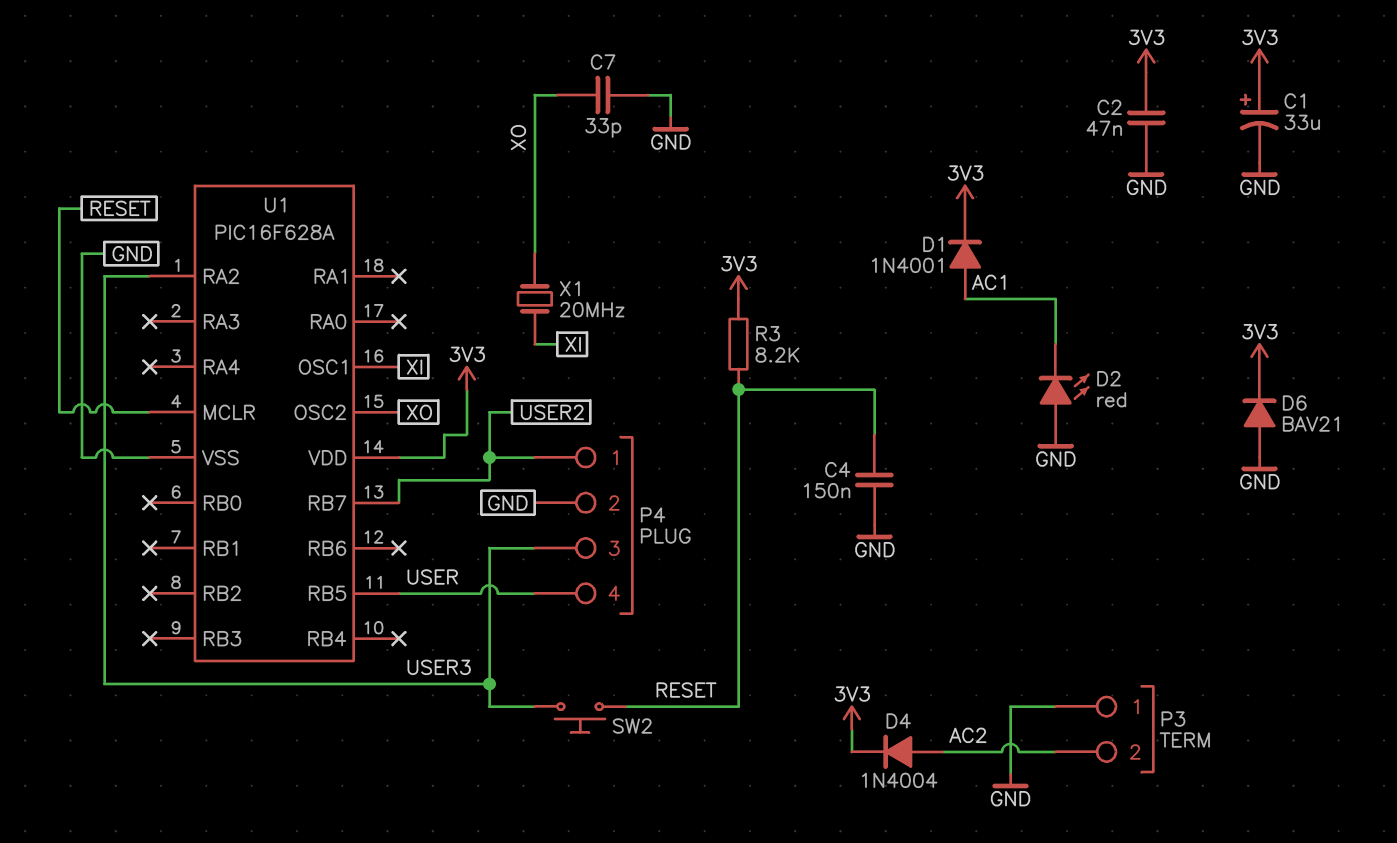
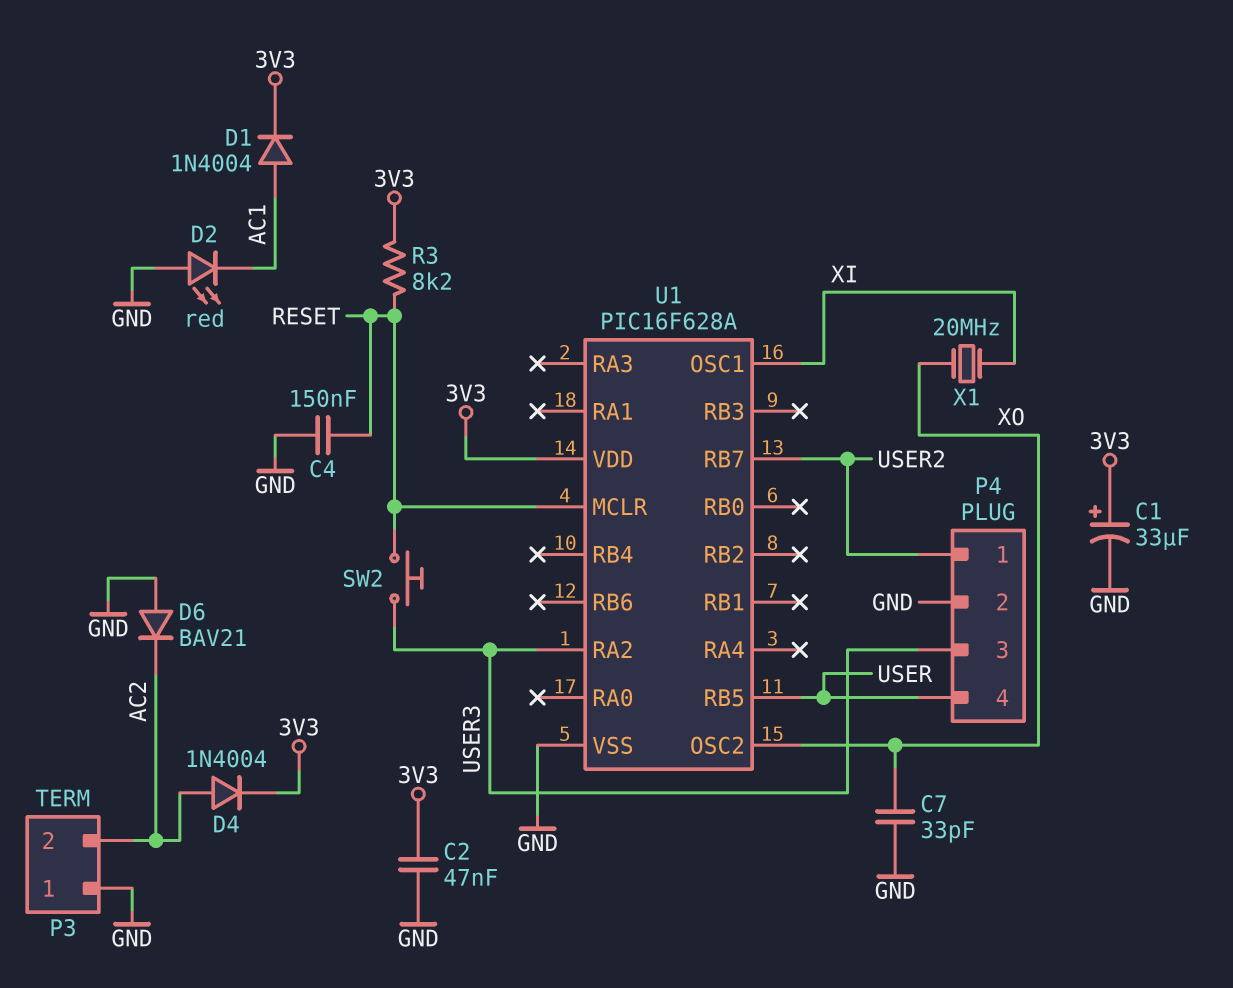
D1: diode 1N4001 (A AC1, K 3V3) -> diode 1N4004 (A AC1, K 3V3)
D6: diode BAV21 (A GND, K 3V3) -> diode BAV21 (A GND, K AC2)

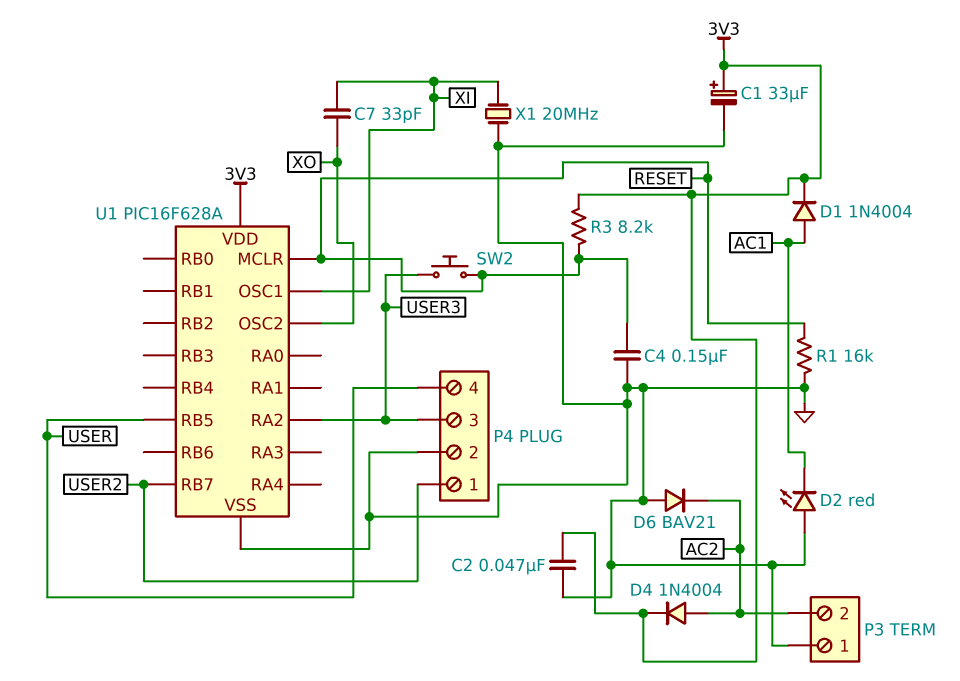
C7: 33pF (GND, XO) -> 33pF (XI, XO)
R1: none -> 16k (GND, RESET)
X1: 20MHz (XI, XO) -> 20MHz (GND, XI)

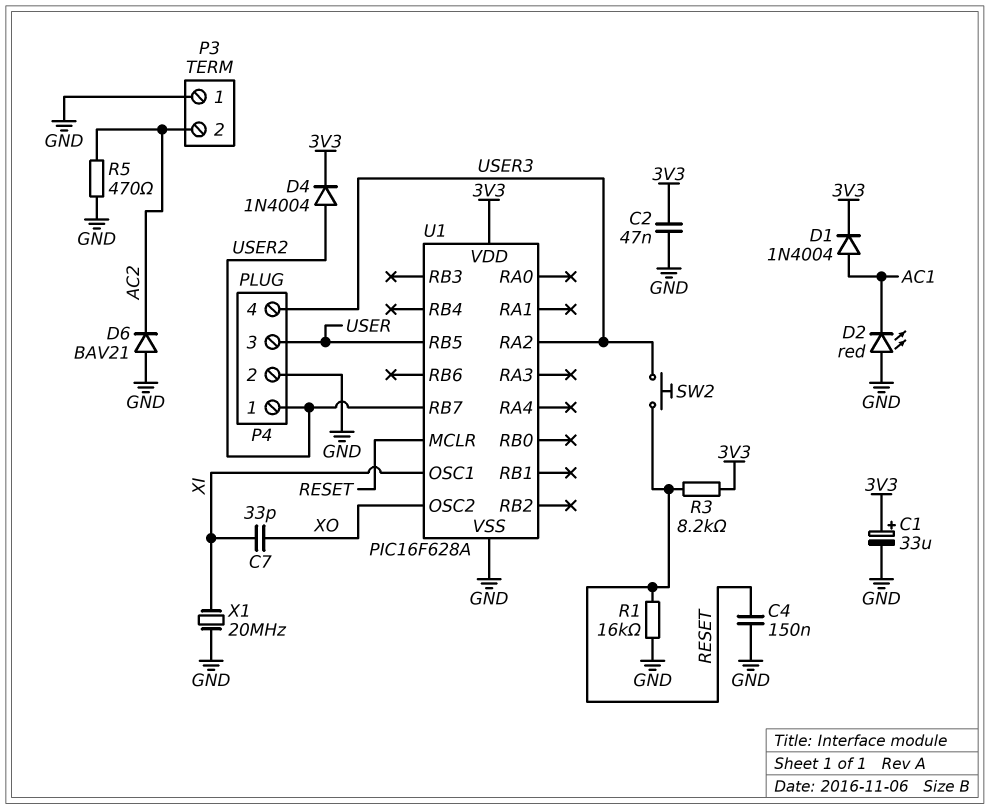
D4: diode 1N4004 (A AC2, K 3V3) -> diode 1N4004 (A USER2, K 3V3)
P4 pin 3: USER3 -> USER
P4 pin 4: USER -> USER3
R5: none -> 470 (AC2, GND)

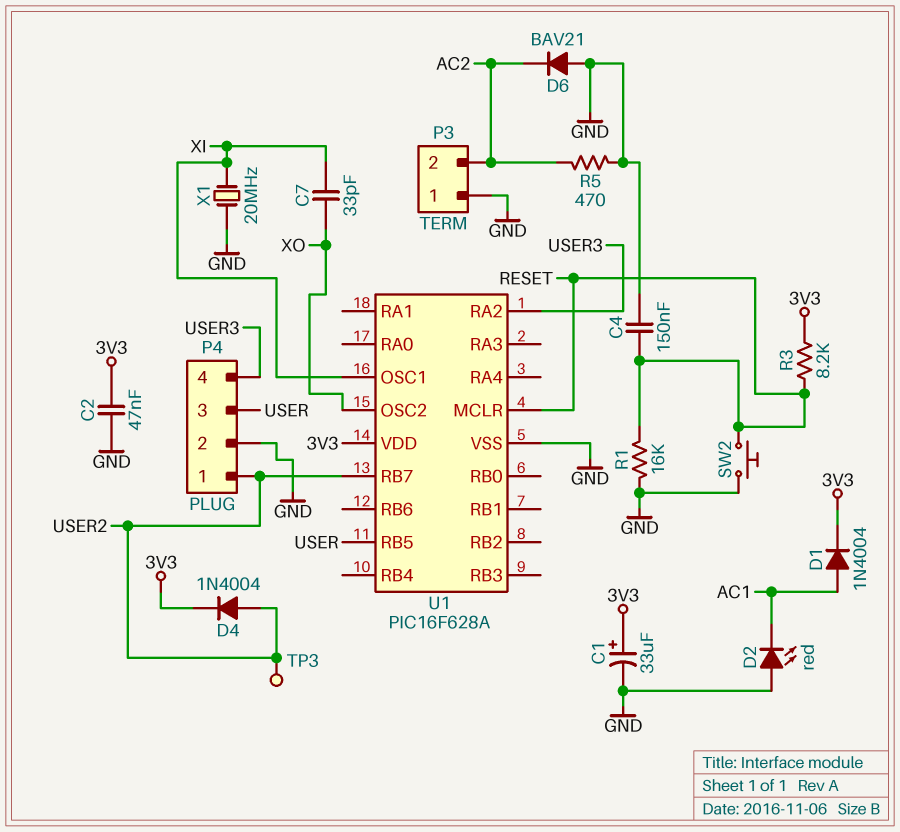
SW2: button (RESET, USER3) -> button (GND, RESET)
TP3: none -> test point (USER2)

